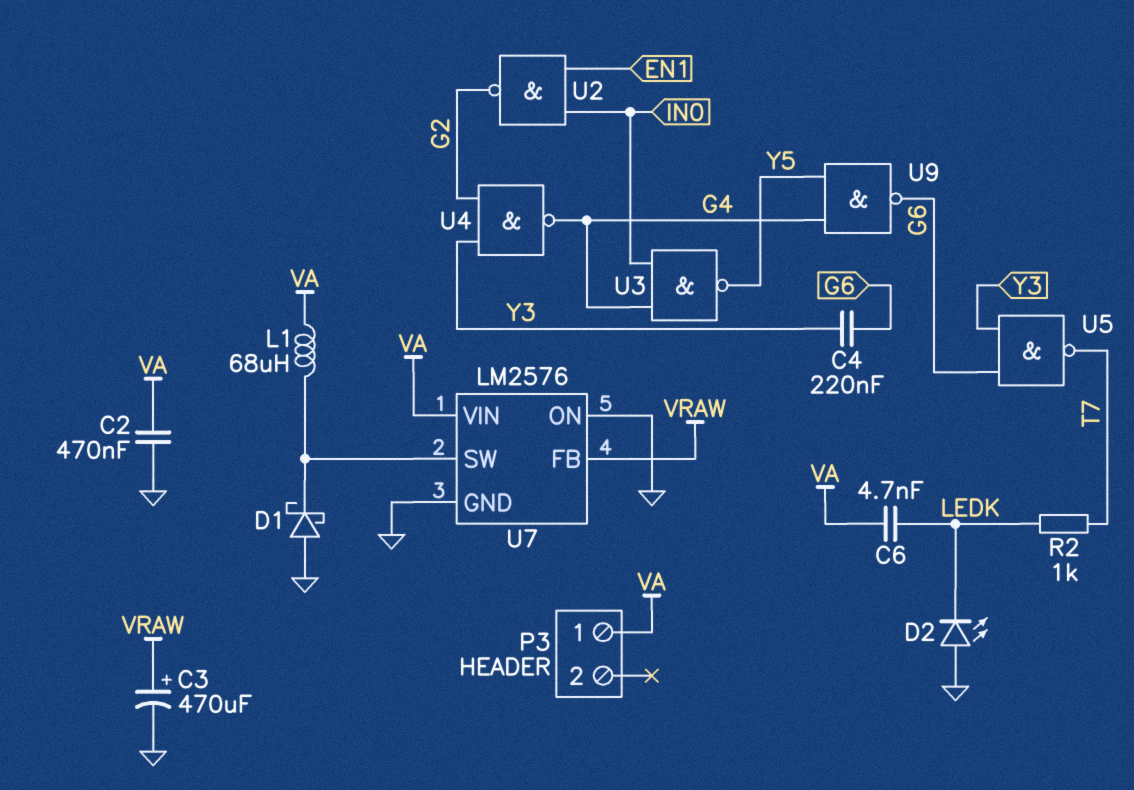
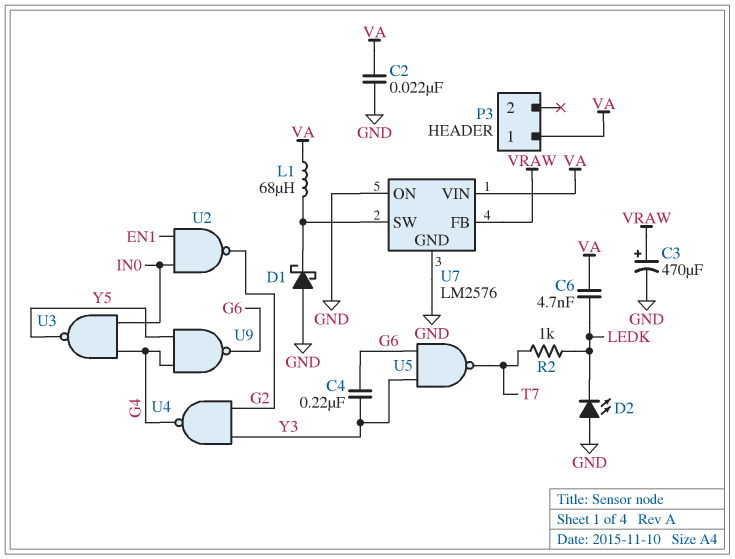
C2: 470nF (GND, VA) -> 22nF (GND, VA)

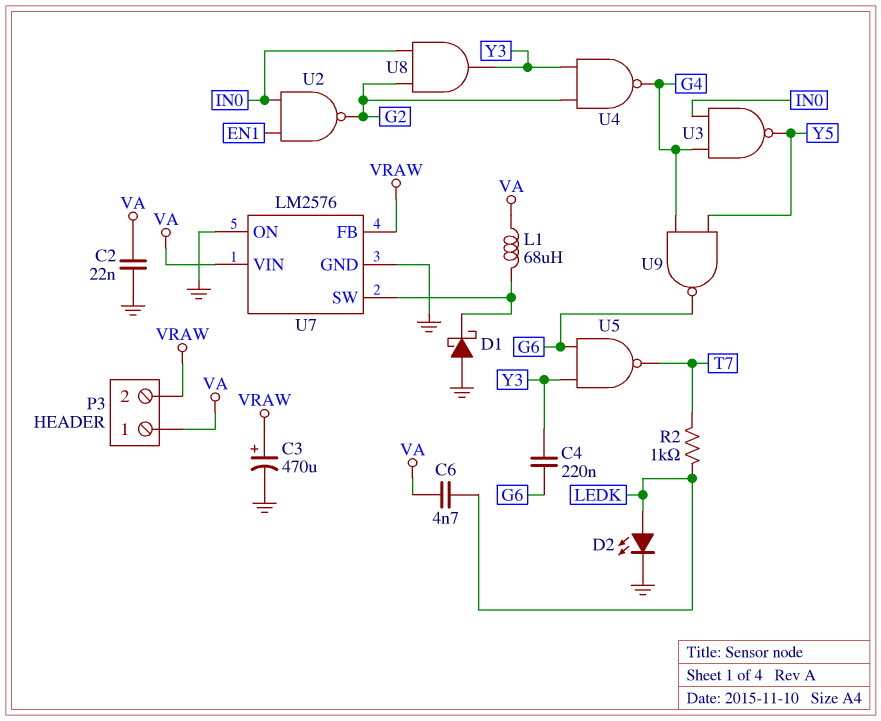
D2: LED (A GND, K LEDK) -> LED (A LEDK, K GND)
P3 pin 2: none -> VRAW
U8: none -> AND (in G2, in IN0, out Y3)

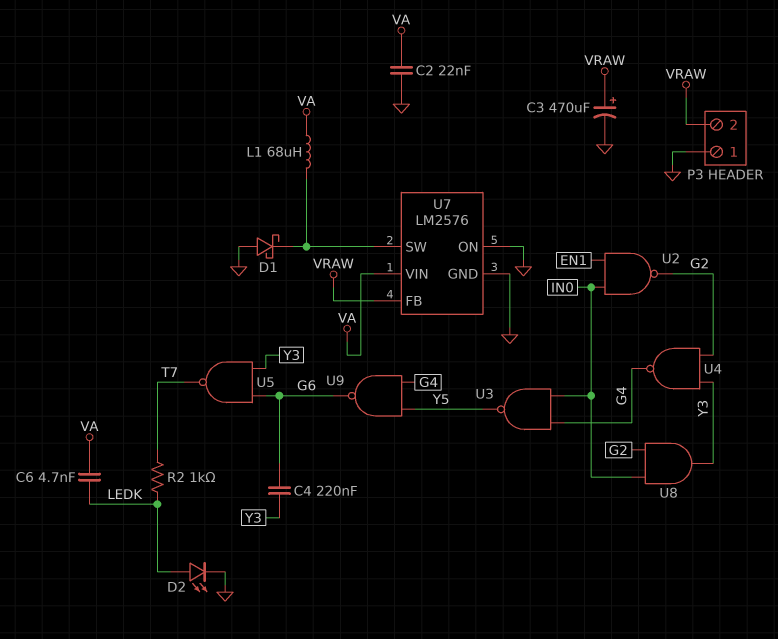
P3 pin 1: VA -> GND

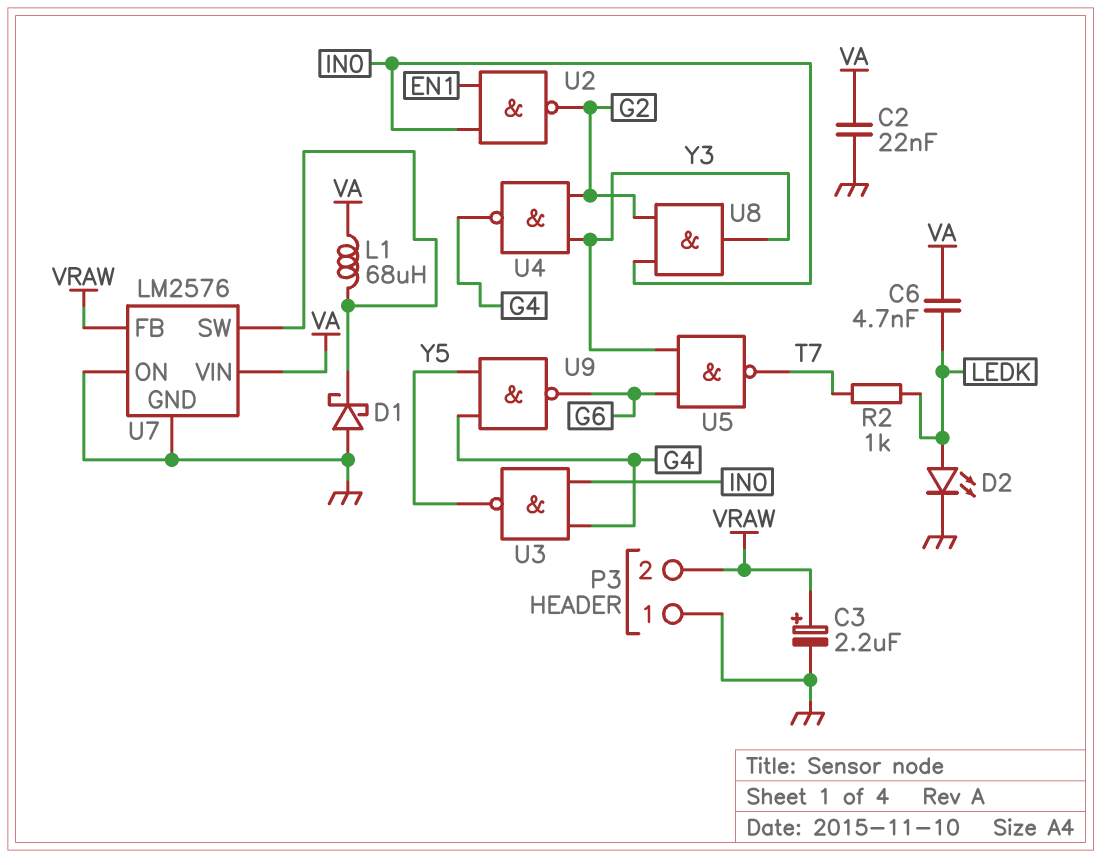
C3: 470uF (plus VRAW, minus GND) -> 2.2uF (plus VRAW, minus GND)
C4: 220nF (G6, Y3) -> none

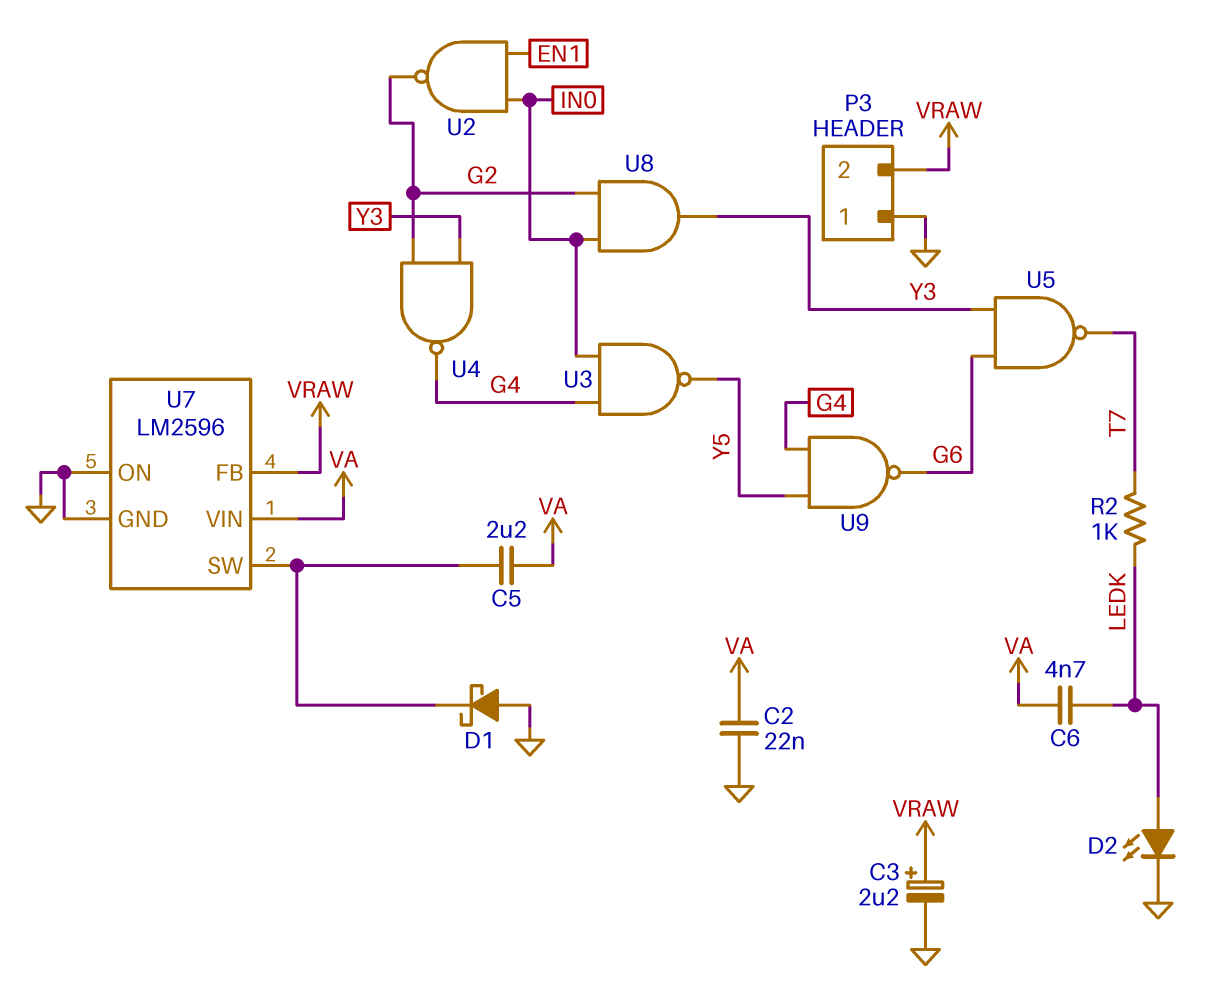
C5: none -> 2.2uF (U7/SW, VA)
L1: 68uH (U7/SW, VA) -> none
U7: LM2576 -> LM2596

